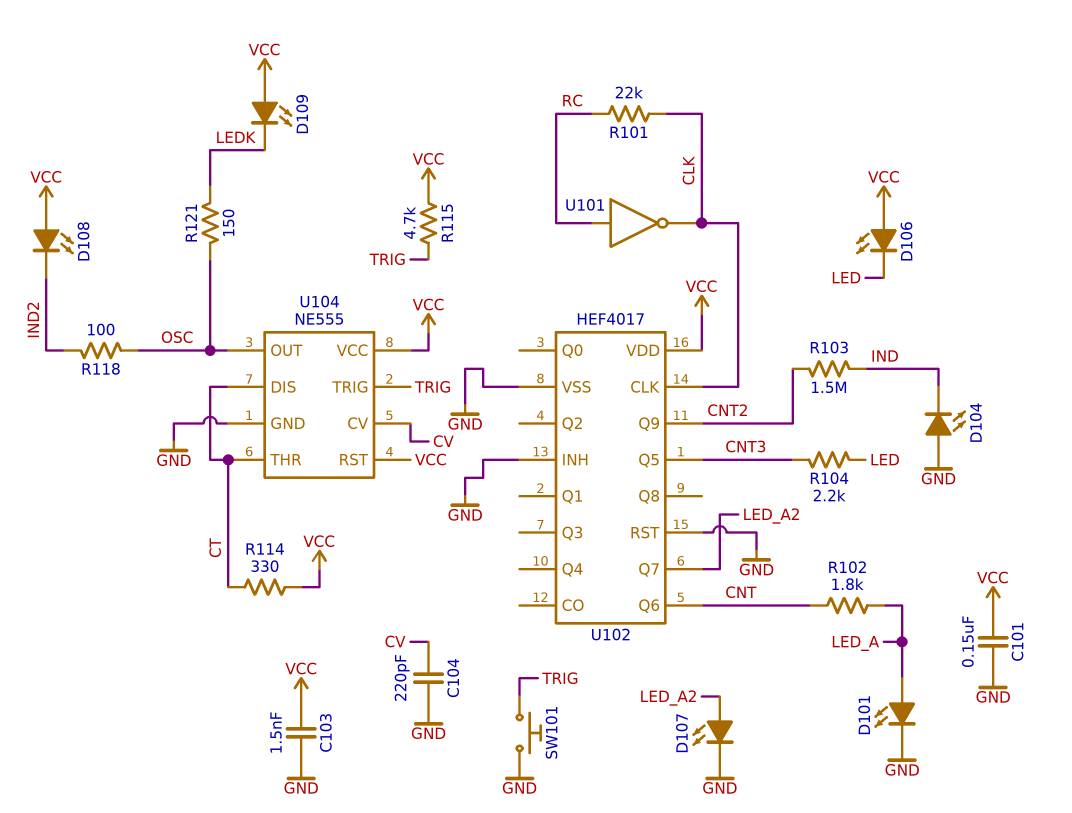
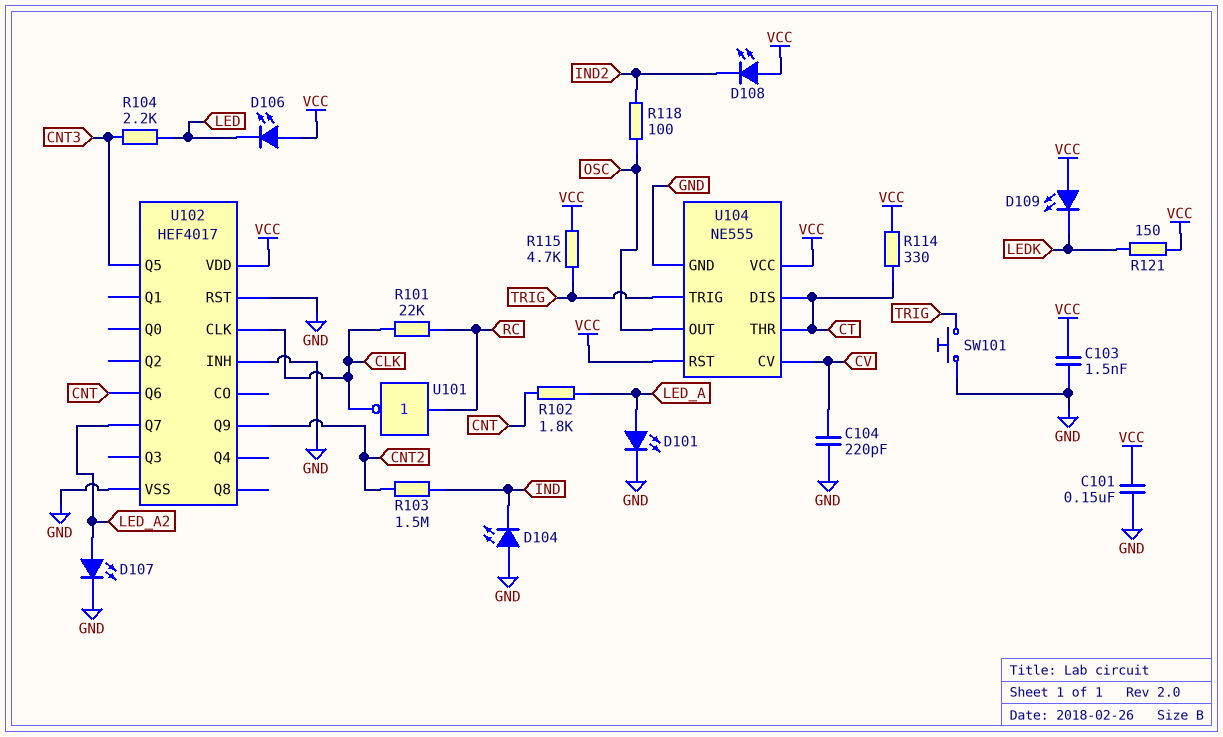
R121: 150 (LEDK, OSC) -> 150 (LEDK, VCC)

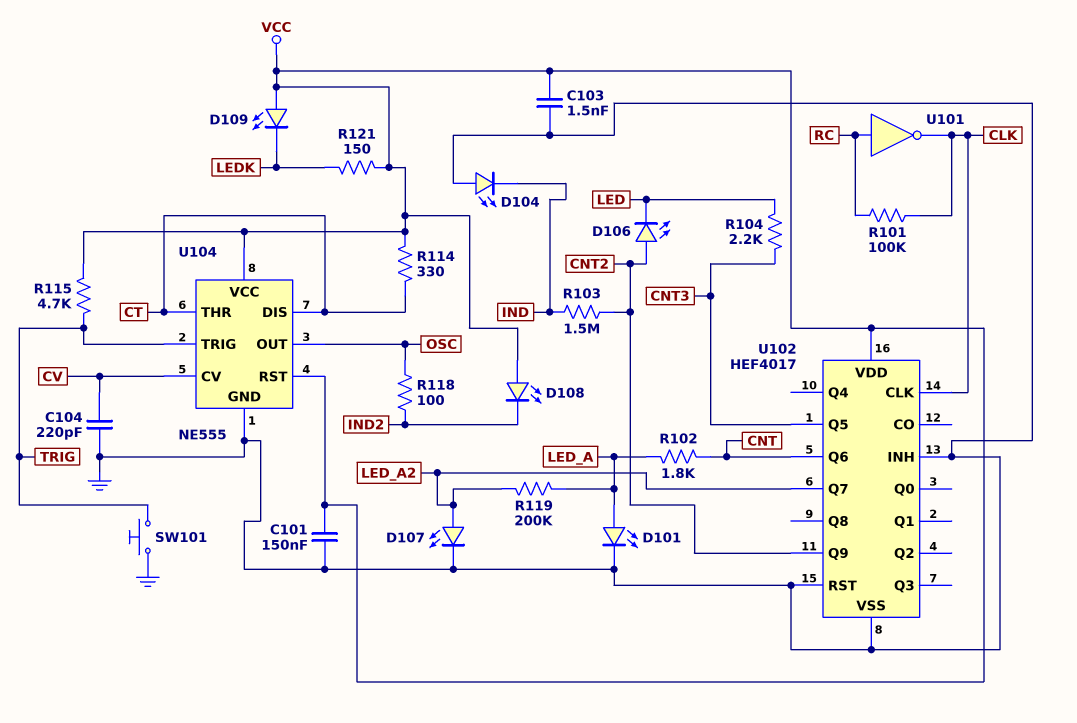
D106: LED (A VCC, K LED) -> LED (A CNT2, K LED)
R101: 22k (CLK, RC) -> 100k (CLK, RC)
R119: none -> 200k (LED_A, LED_A2)

